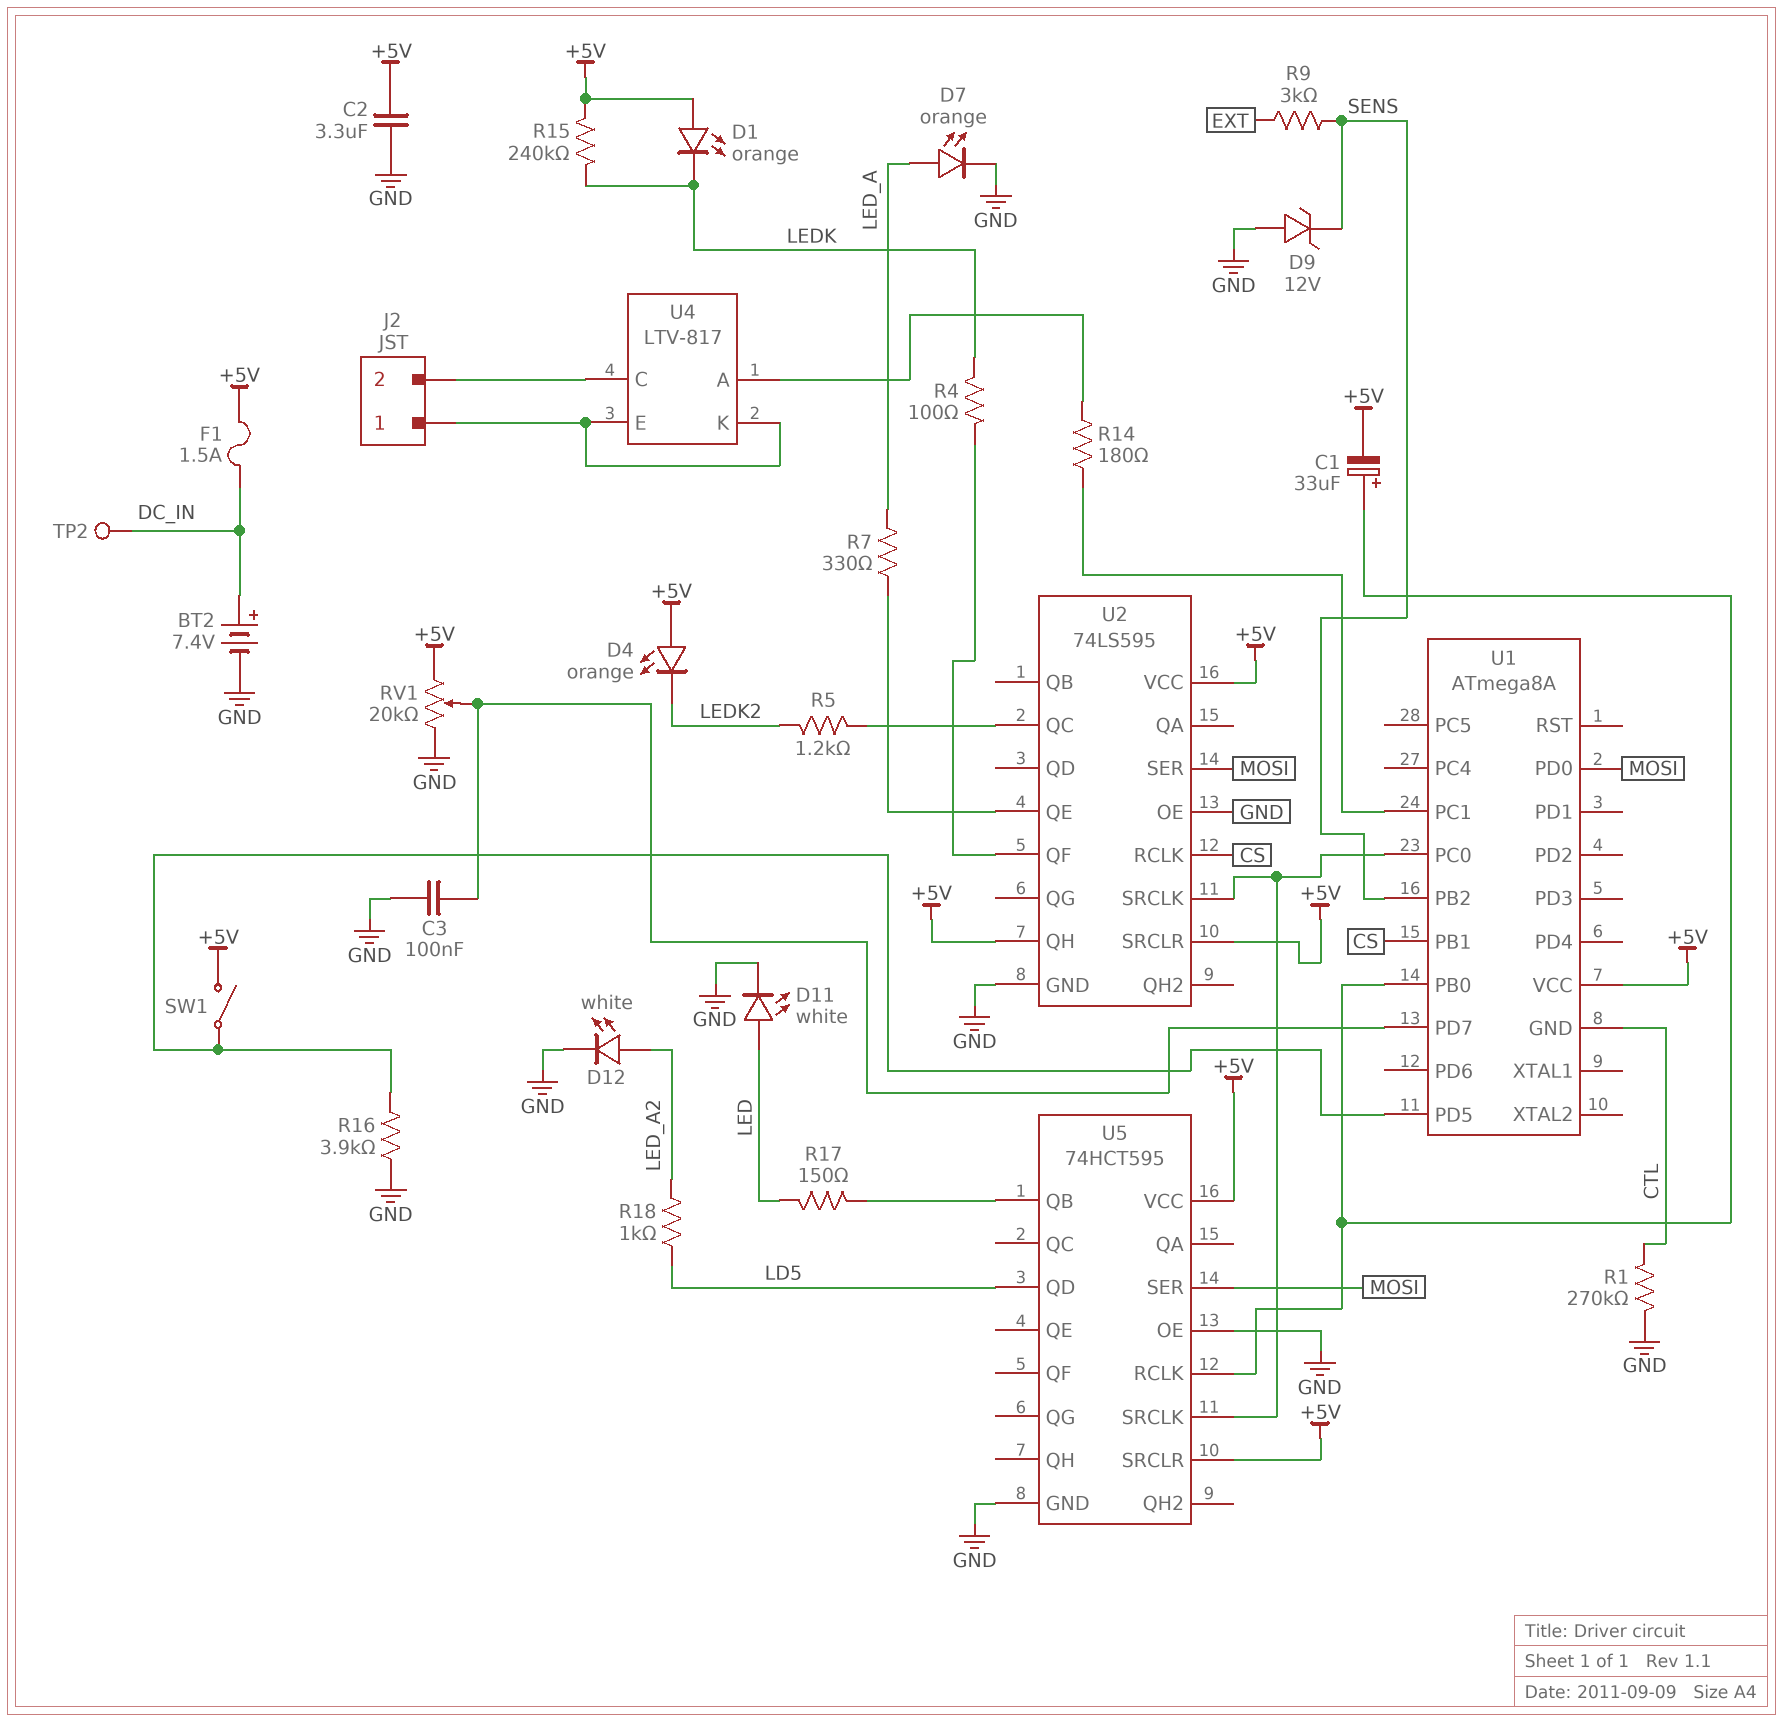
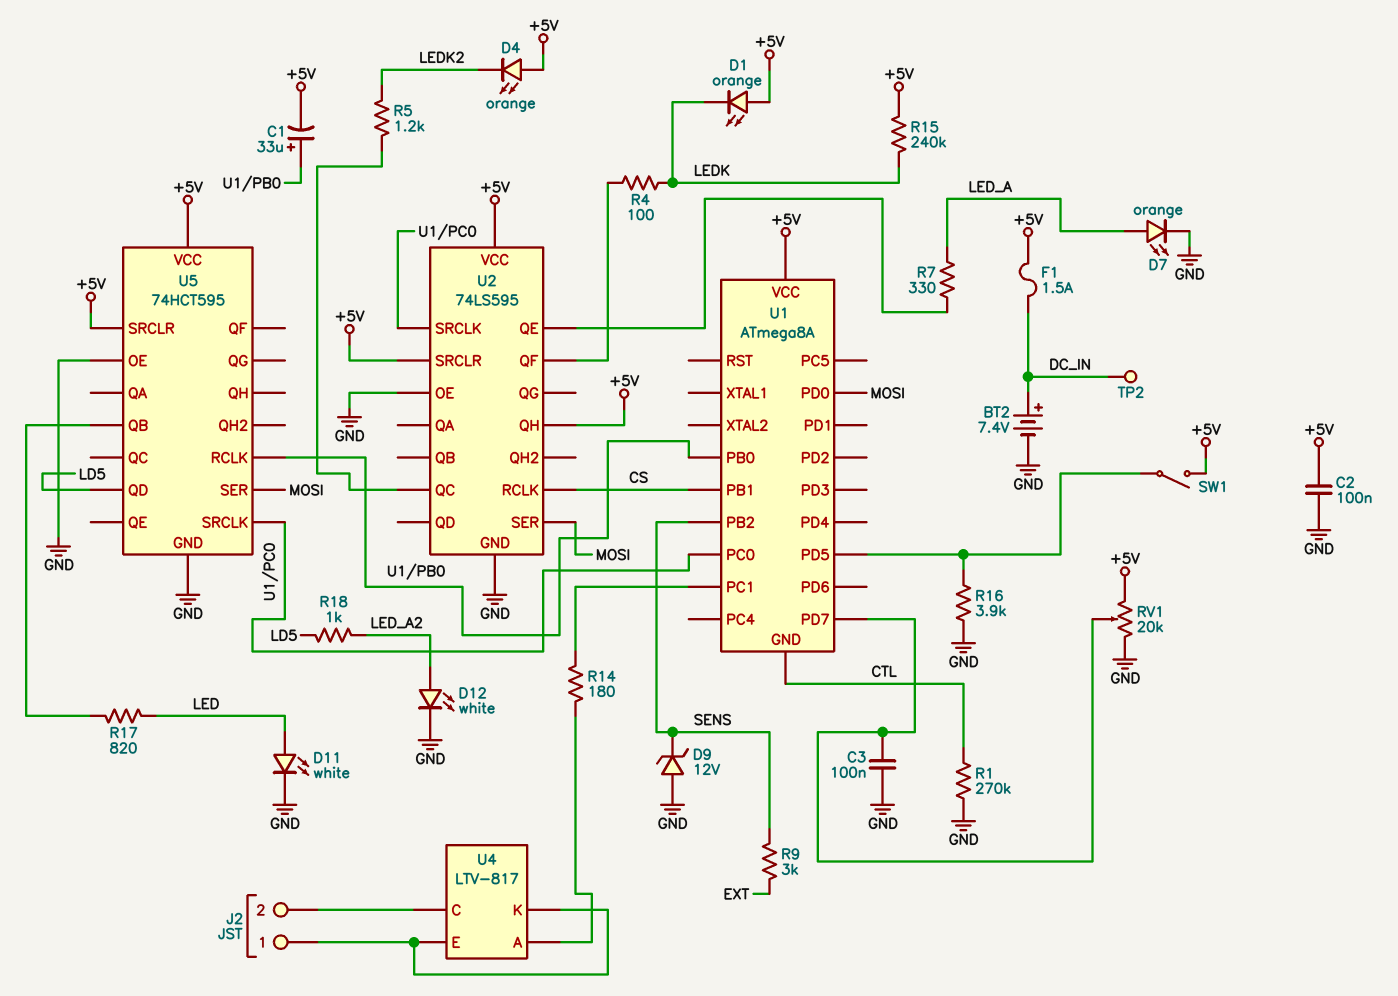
C2: 3.3uF (+5V, GND) -> 100nF (+5V, GND)
R17: 150 (LED, U5/QB) -> 820 (LED, U5/QB)

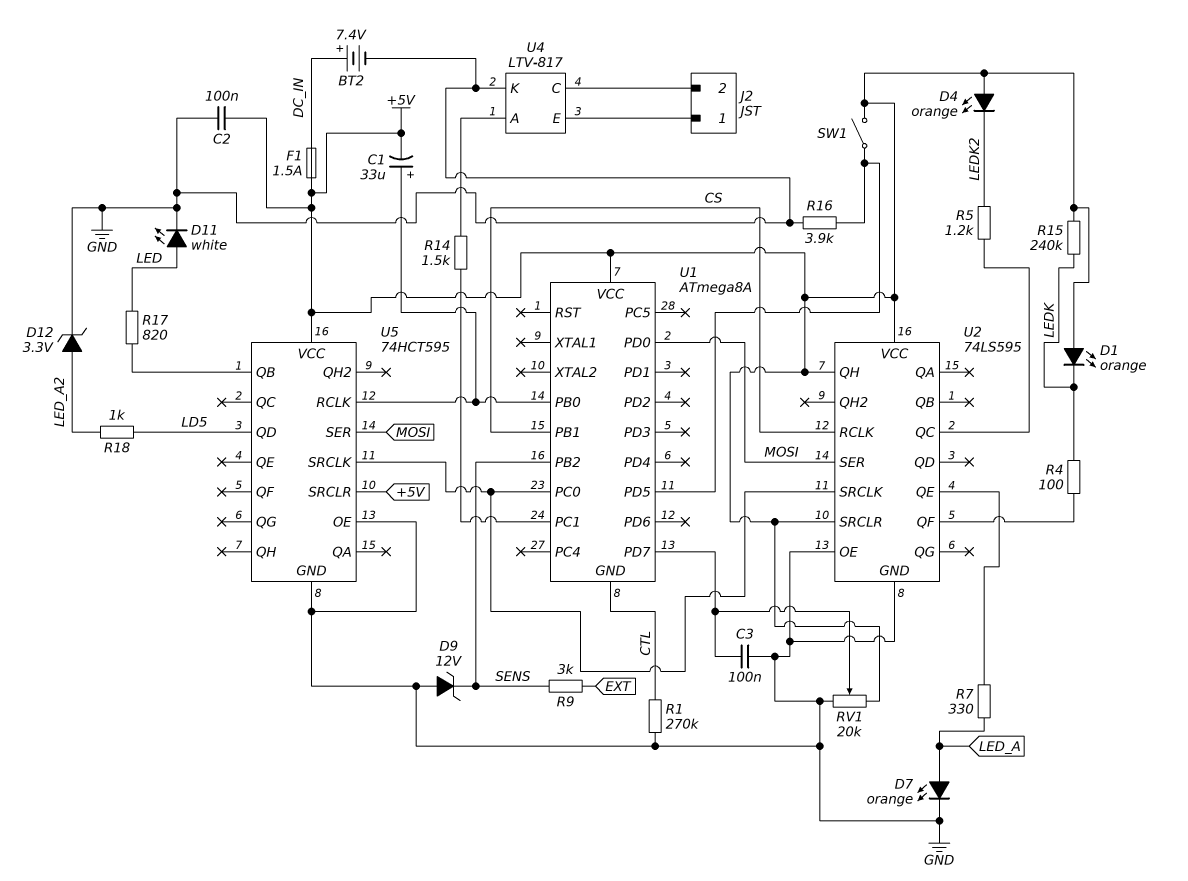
D12: LED white (A LED_A2, K GND) -> zener 3.3V (A LED_A2, K GND)
R14: 180 (U1/PC1, U4/A) -> 1.5k (U1/PC1, U4/A)
TP2: test point (DC_IN) -> none
U4 pin K: J2/1 -> GND

